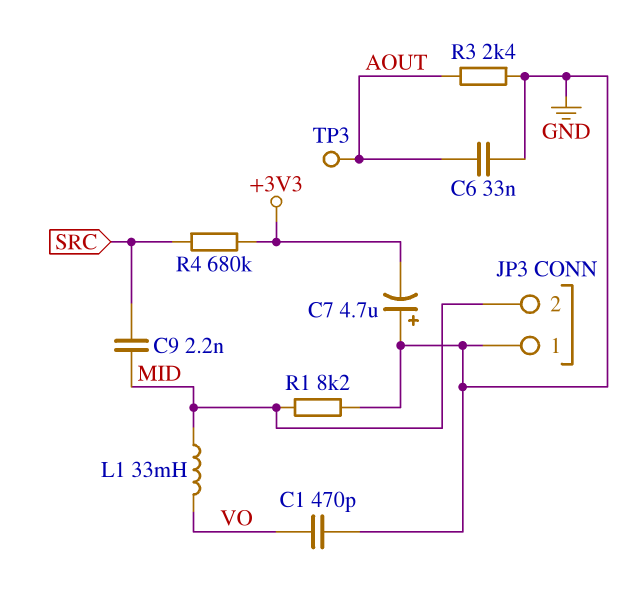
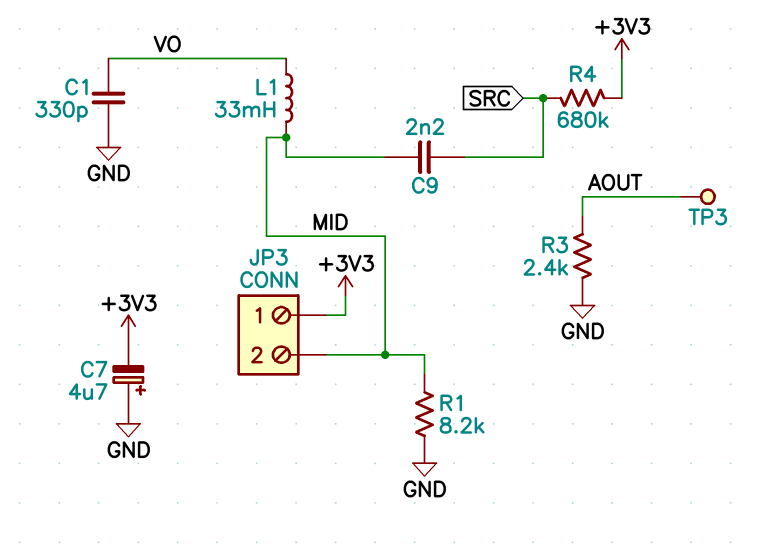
C1: 470pF (GND, VO) -> 330pF (GND, VO)
C6: 33nF (AOUT, GND) -> none
JP3 pin 1: GND -> +3V3

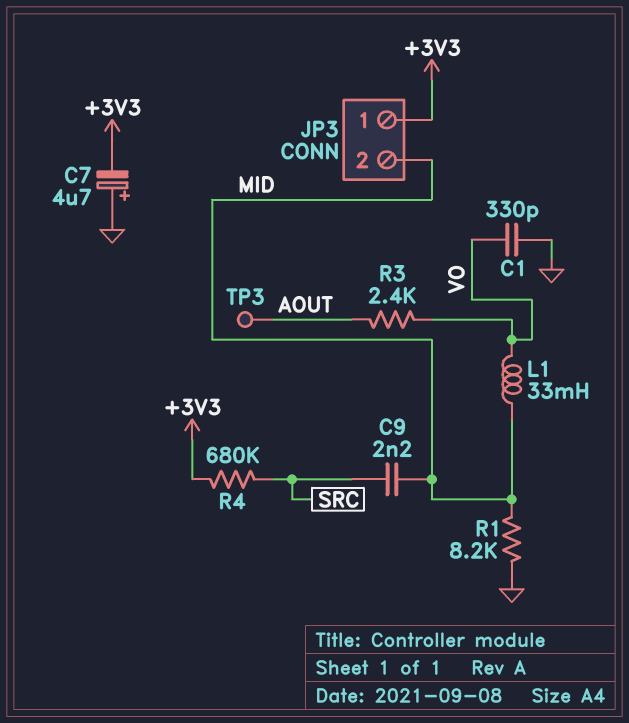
R3: 2.4k (AOUT, GND) -> 2.4k (AOUT, VO)

